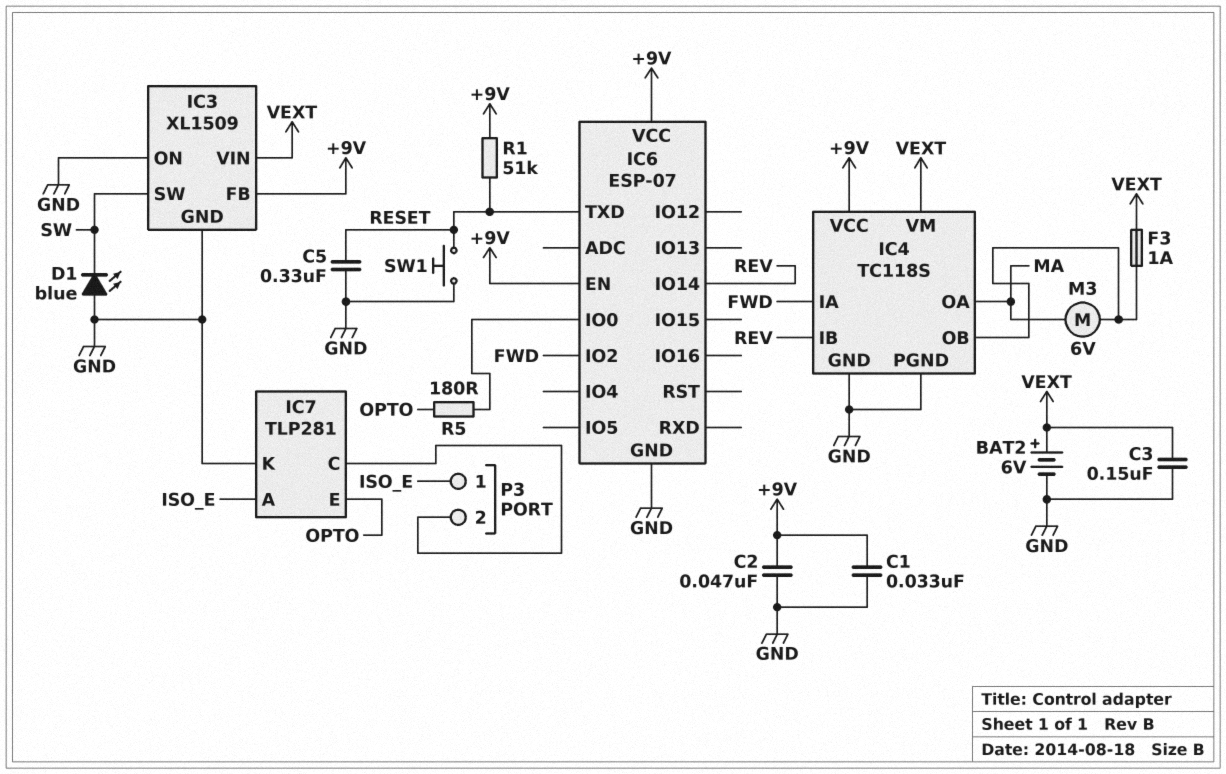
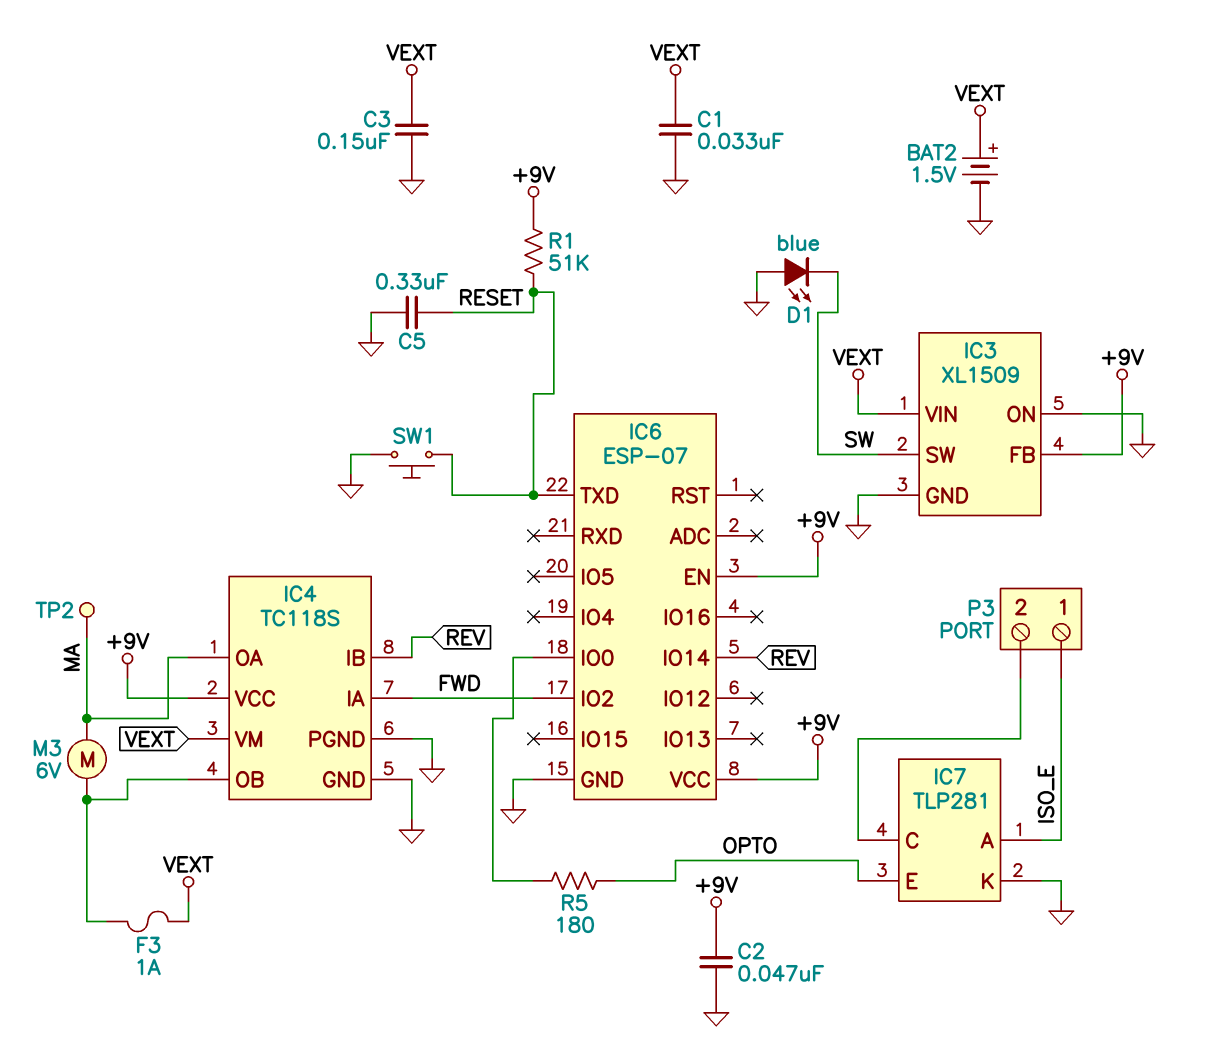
BAT2: 6V (plus VEXT, minus GND) -> 1.5V (plus VEXT, minus GND)
C1: 33nF (+9V, GND) -> 33nF (GND, VEXT)
TP2: none -> test point (MA)

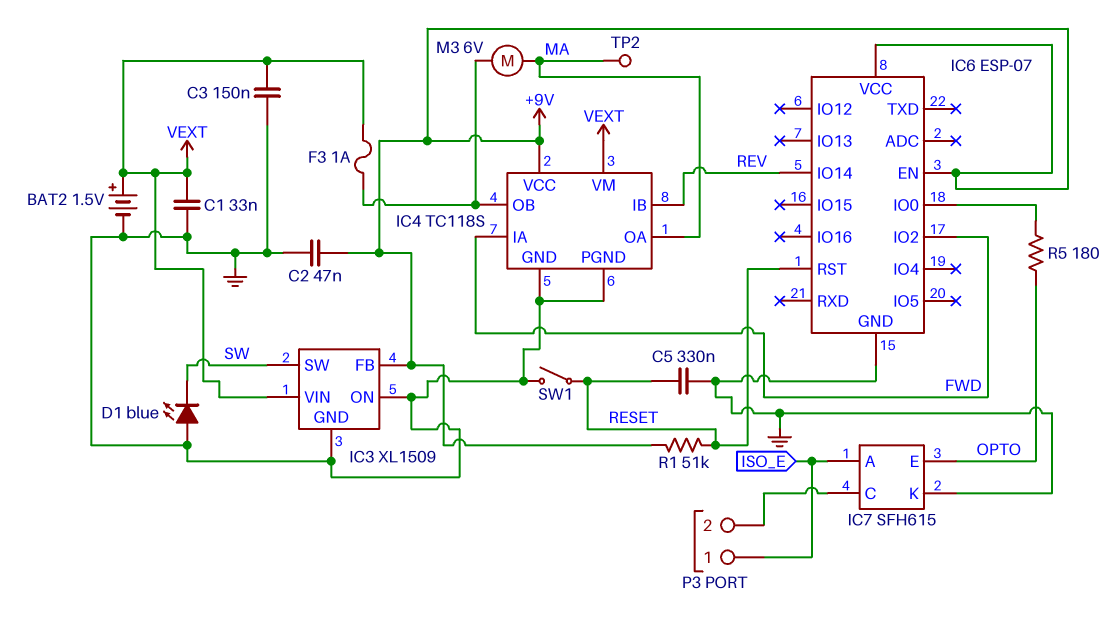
IC6 pin RST: none -> RESET
IC6 pin TXD: RESET -> none
IC7: TLP281 -> SFH615
SW1: button (GND, RESET) -> switch (GND, RESET)

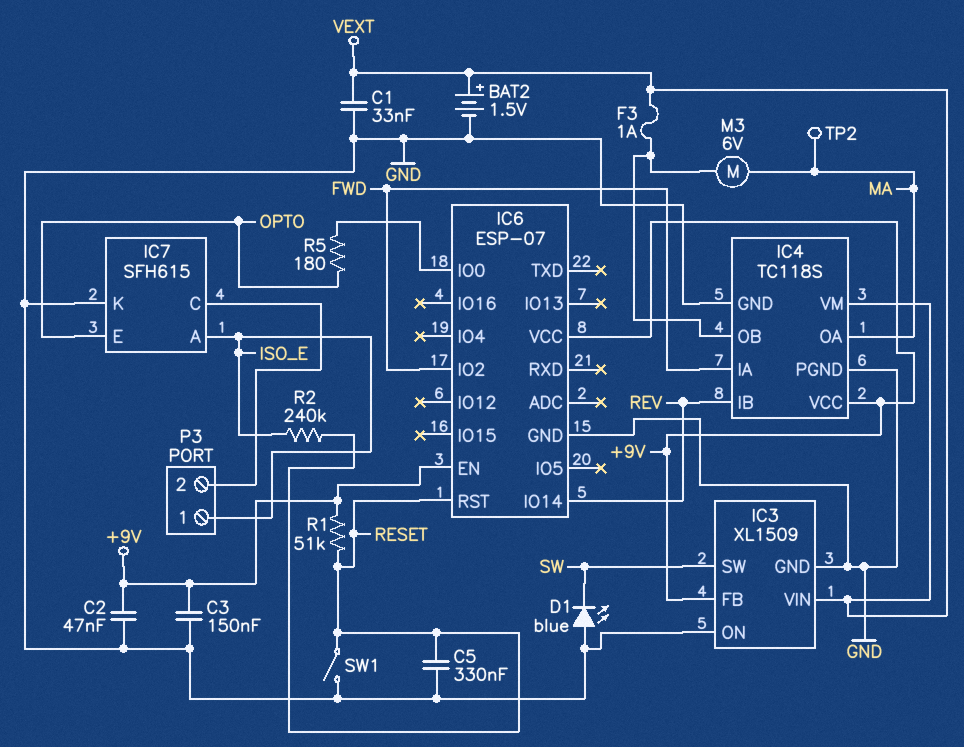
C3: 150nF (GND, VEXT) -> 150nF (+9V, GND)
R2: none -> 240k (ISO_E, RESET)

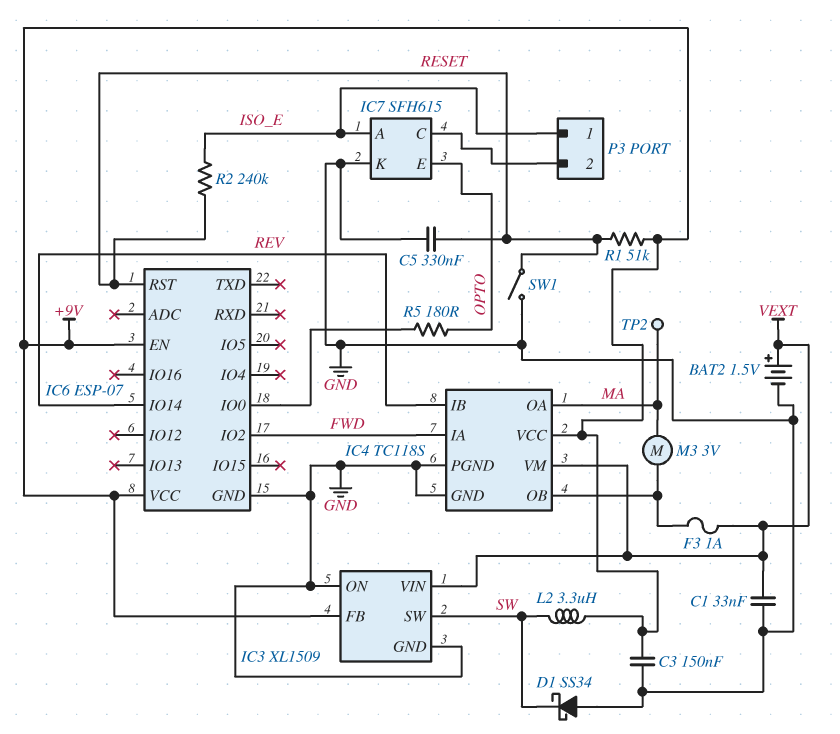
C2: 47nF (+9V, GND) -> none
D1: LED blue (A GND, K SW) -> schottky SS34 (A GND, K SW)
L2: none -> 3.3uH (+9V, SW)
M3: motor 6V (IC4/OB, MA) -> motor 3V (IC4/OB, MA)

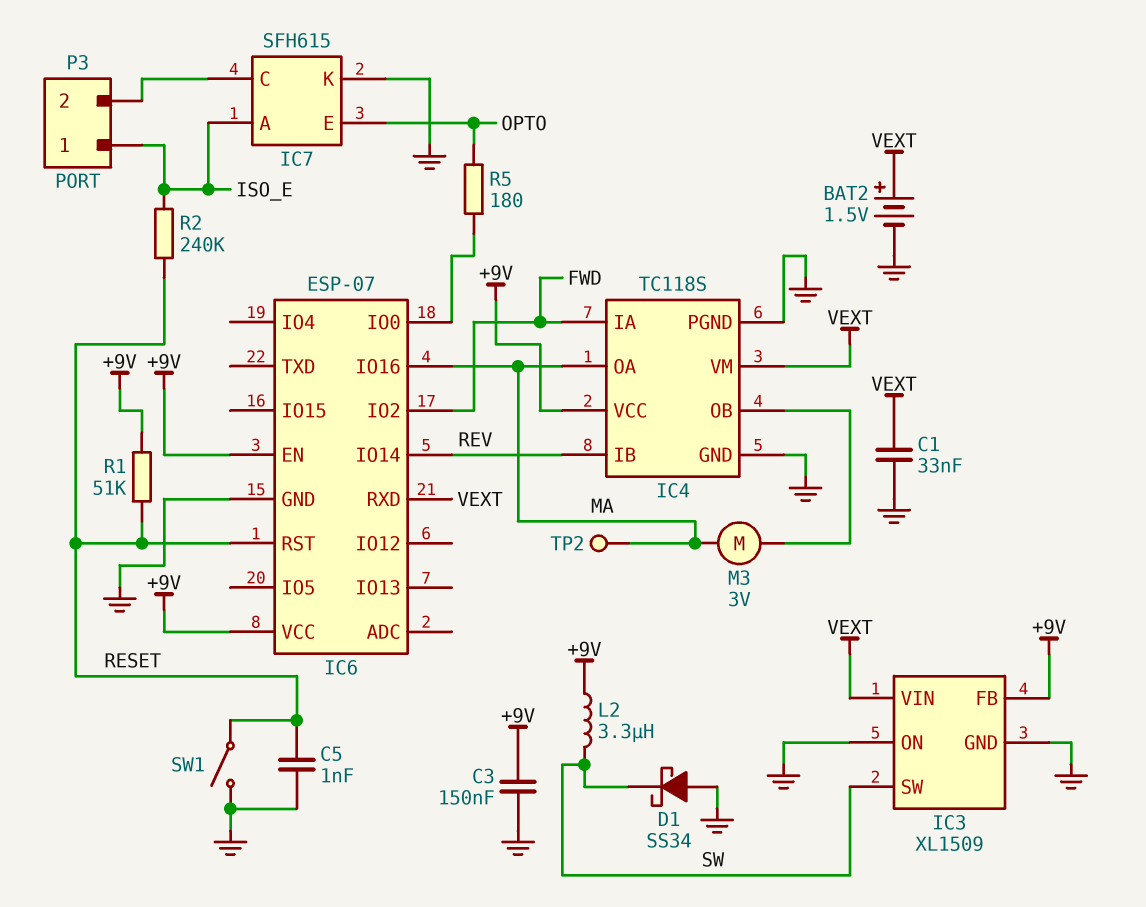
C5: 330nF (GND, RESET) -> 1nF (GND, RESET)
F3: 1A (IC4/OB, VEXT) -> none
IC6 pin IO16: none -> MA
IC6 pin RXD: none -> VEXT

